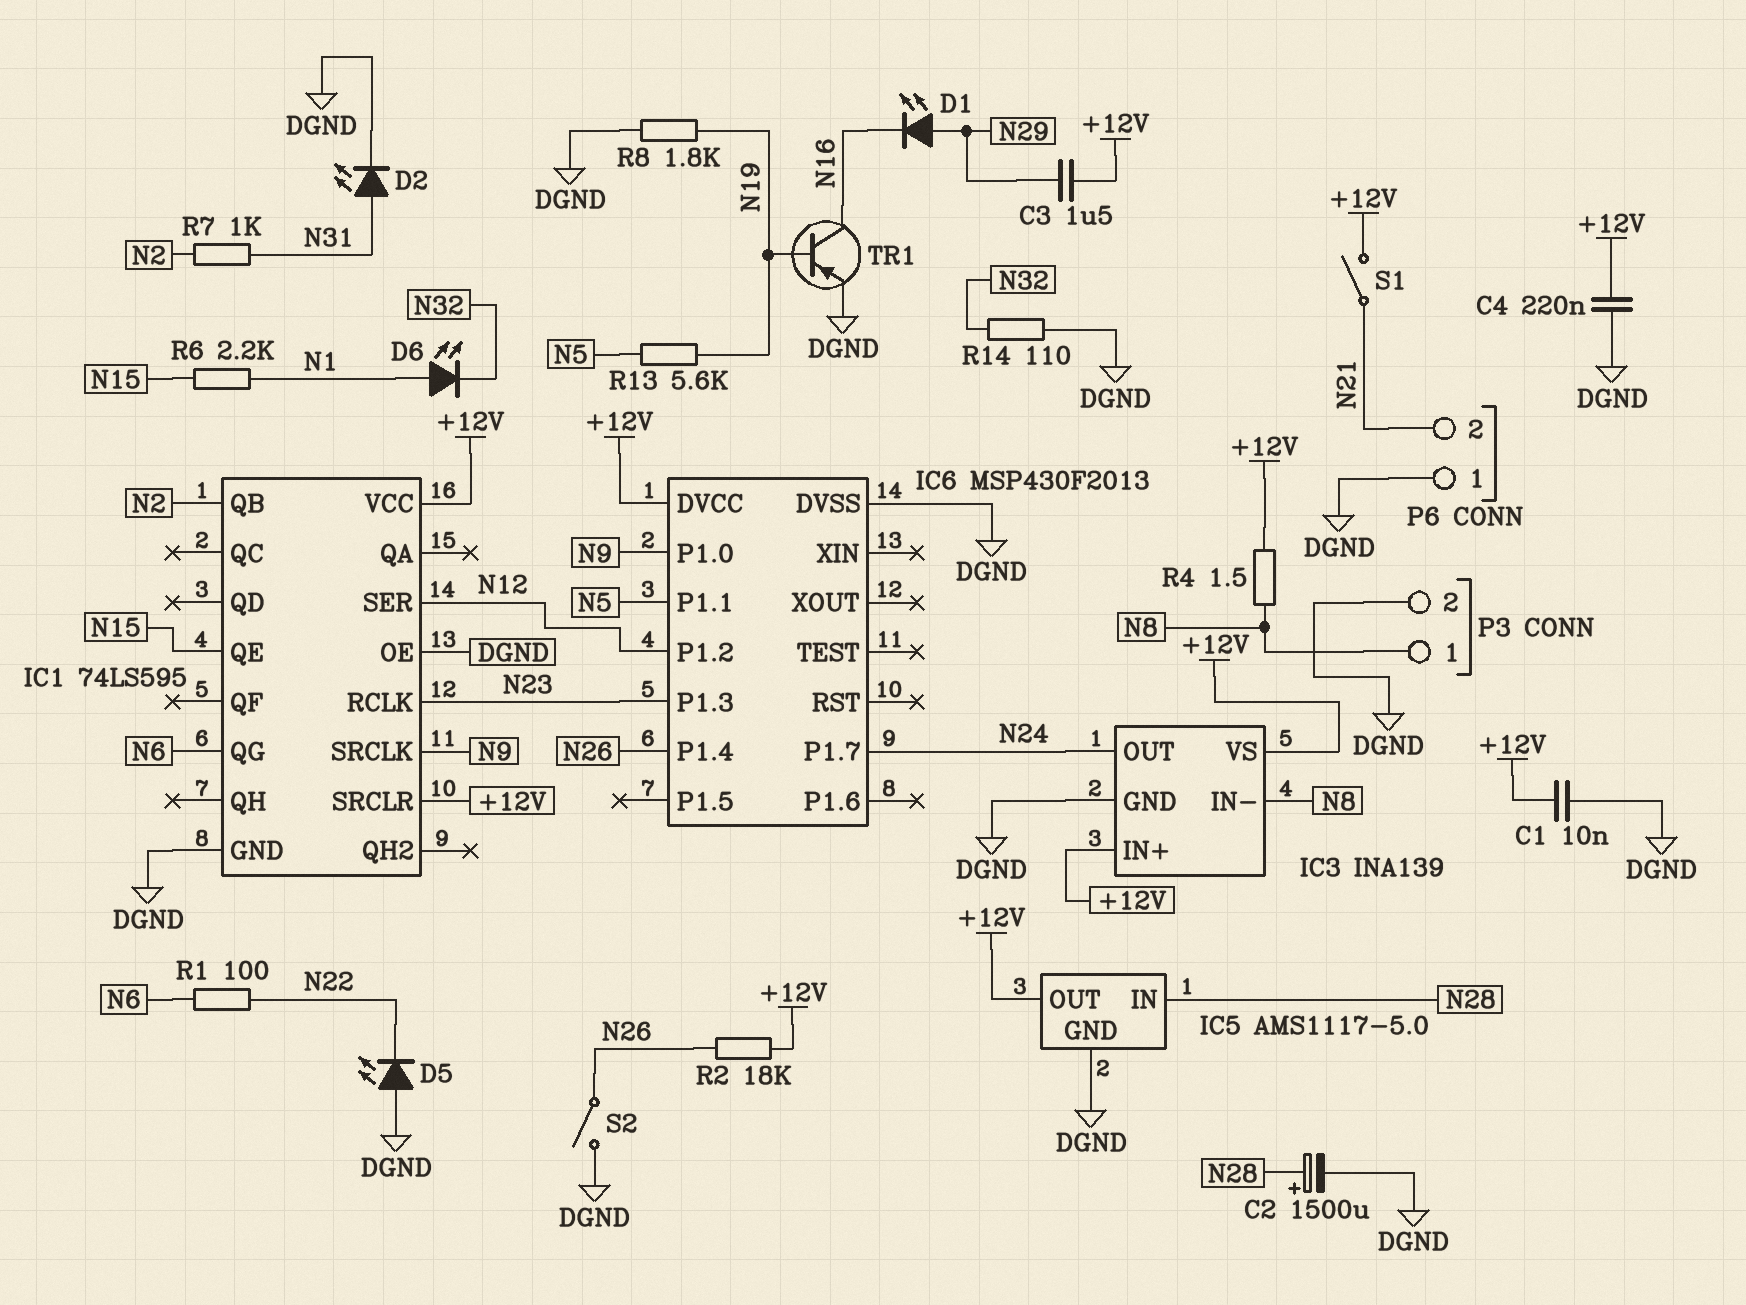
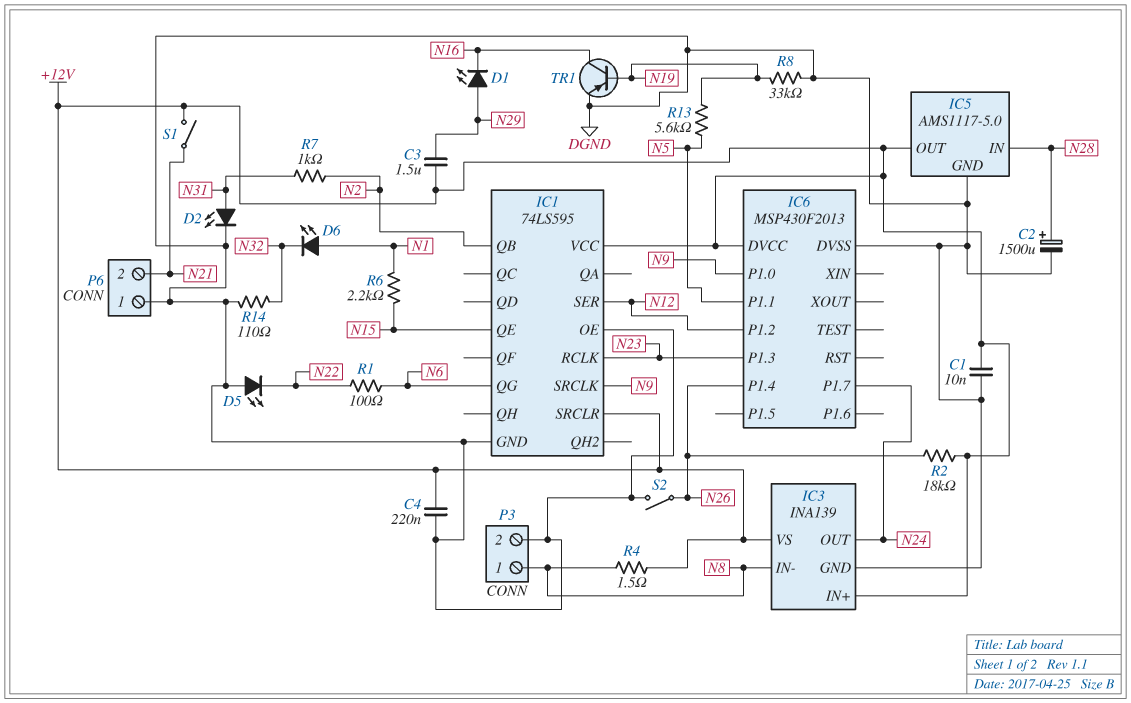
R8: 1.8k (DGND, N19) -> 33k (DGND, N19)

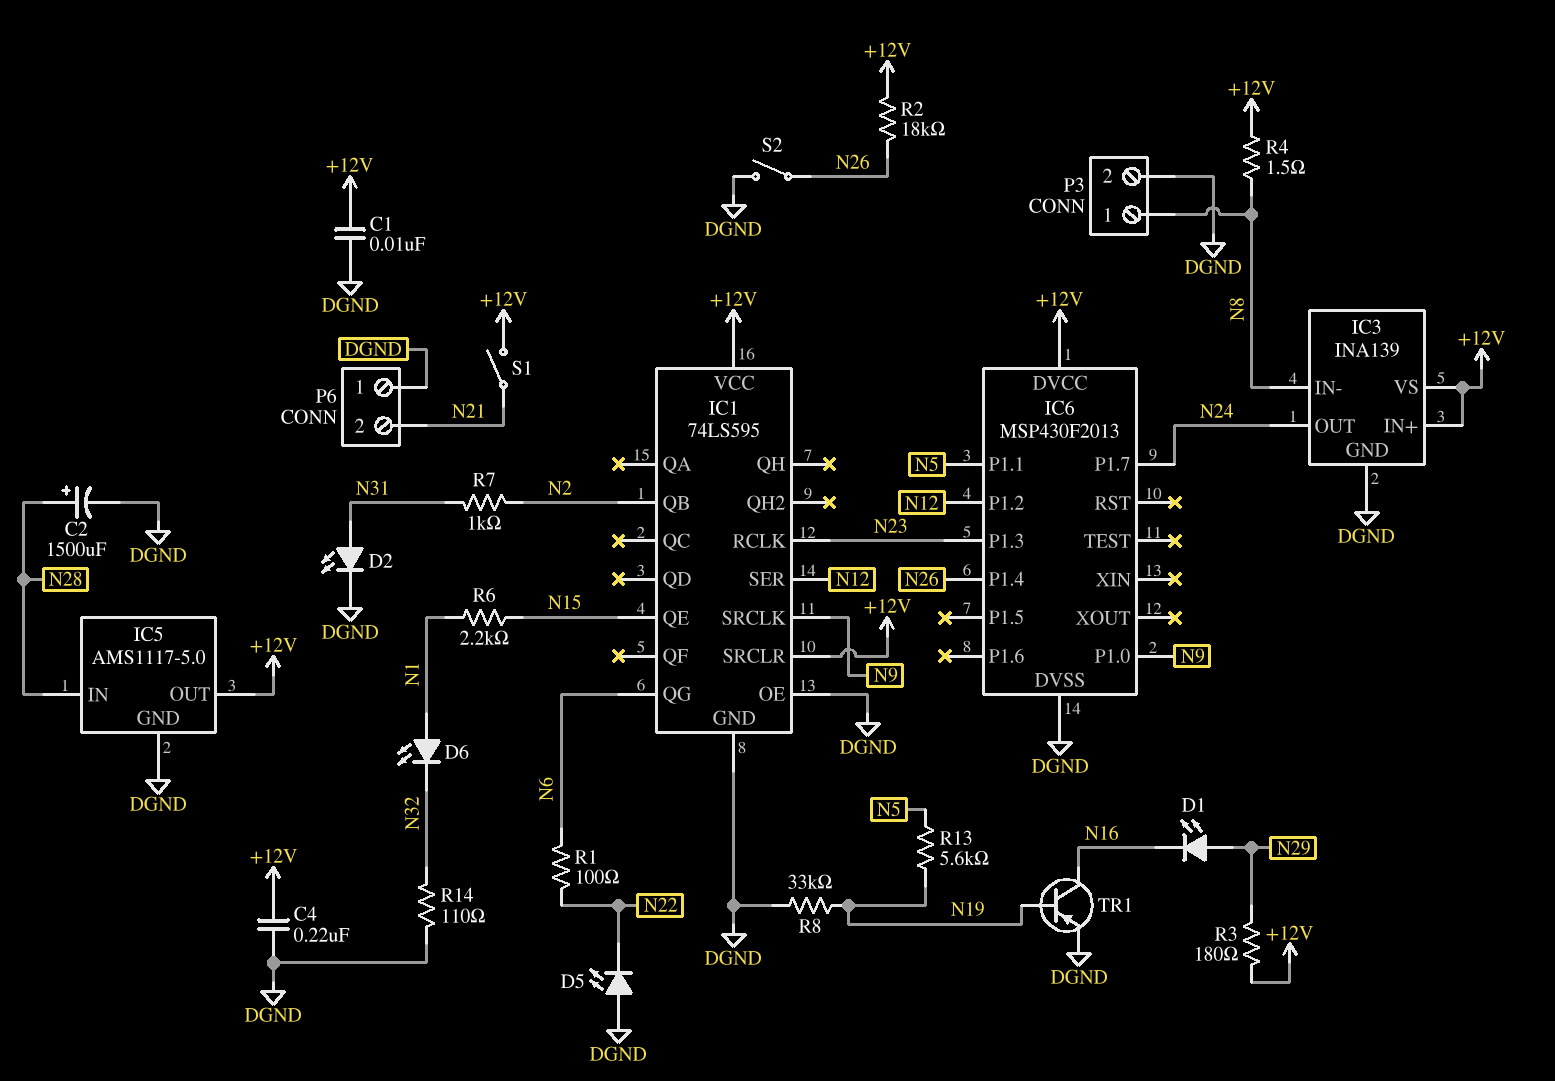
C3: 1.5uF (+12V, N29) -> none
R3: none -> 180 (+12V, N29)

